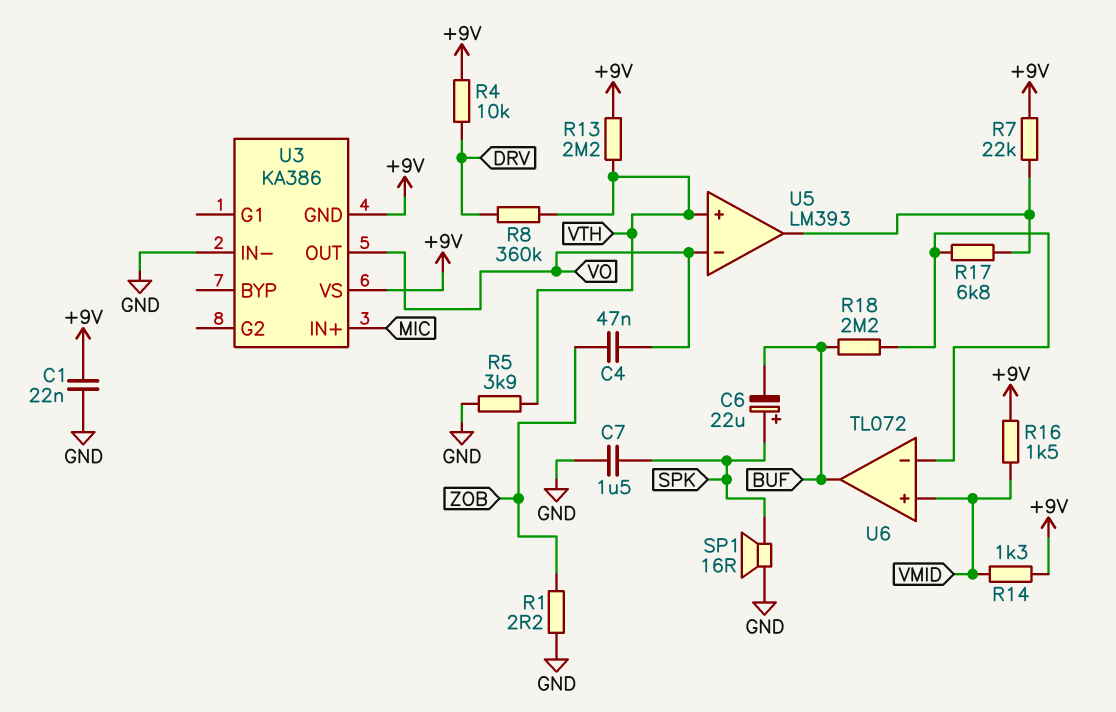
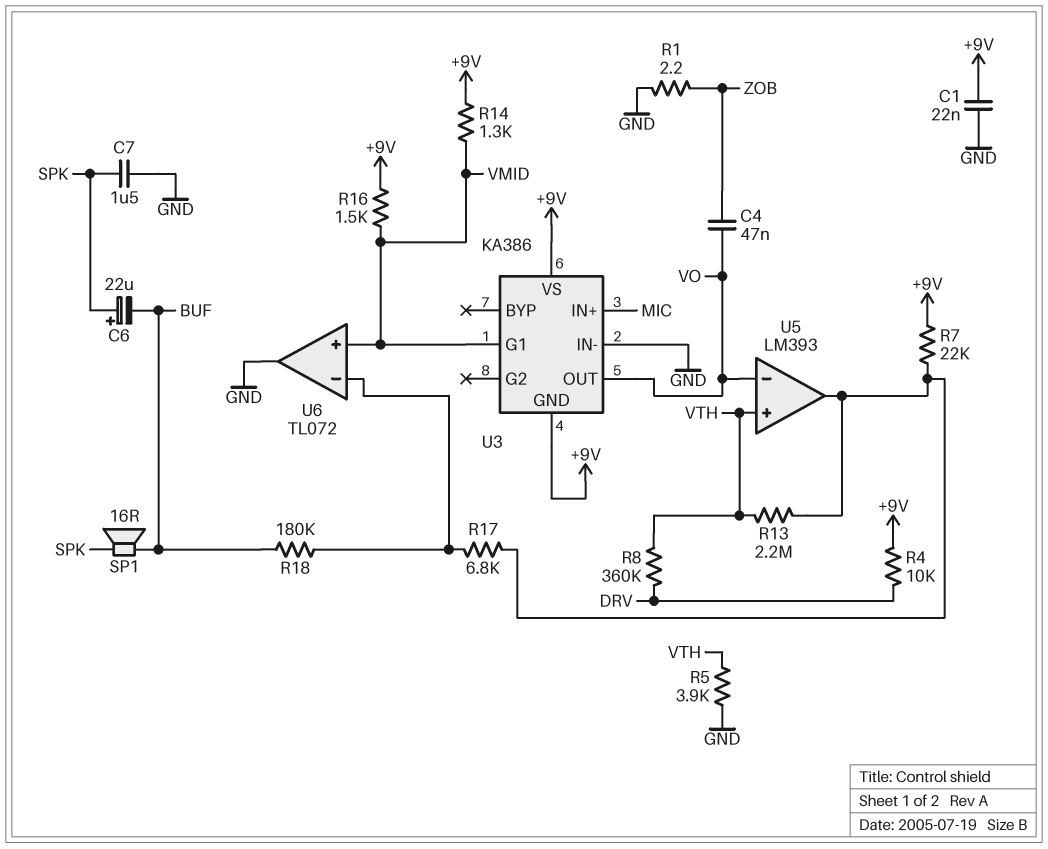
R13: 2.2M (+9V, VTH) -> 2.2M (U5/out, VTH)
R18: 2.2M (BUF, U6/in-) -> 180k (BUF, U6/in-)
SP1: speaker 16R (GND, SPK) -> speaker 16R (BUF, SPK)
U3 pin G1: none -> VMID
U6 pin out: BUF -> GND

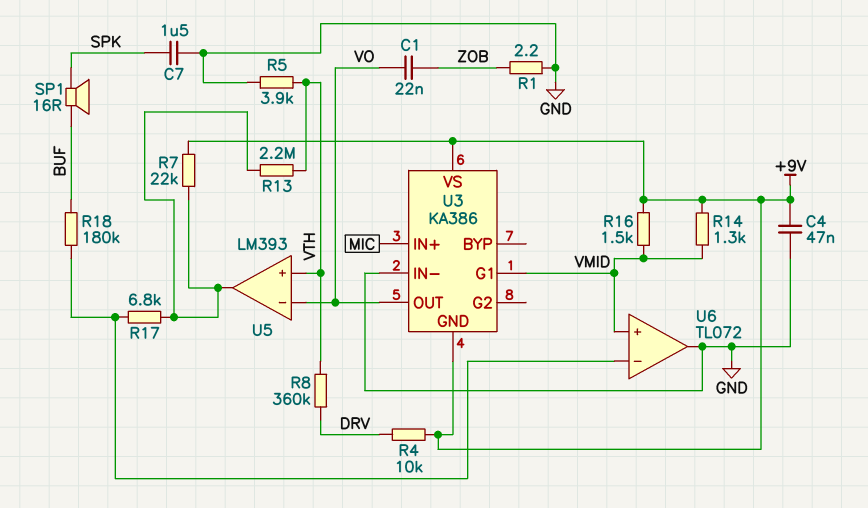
C1: 22nF (+9V, GND) -> 22nF (VO, ZOB)
C4: 47nF (VO, ZOB) -> 47nF (+9V, GND)
C6: 22uF (plus SPK, minus BUF) -> none

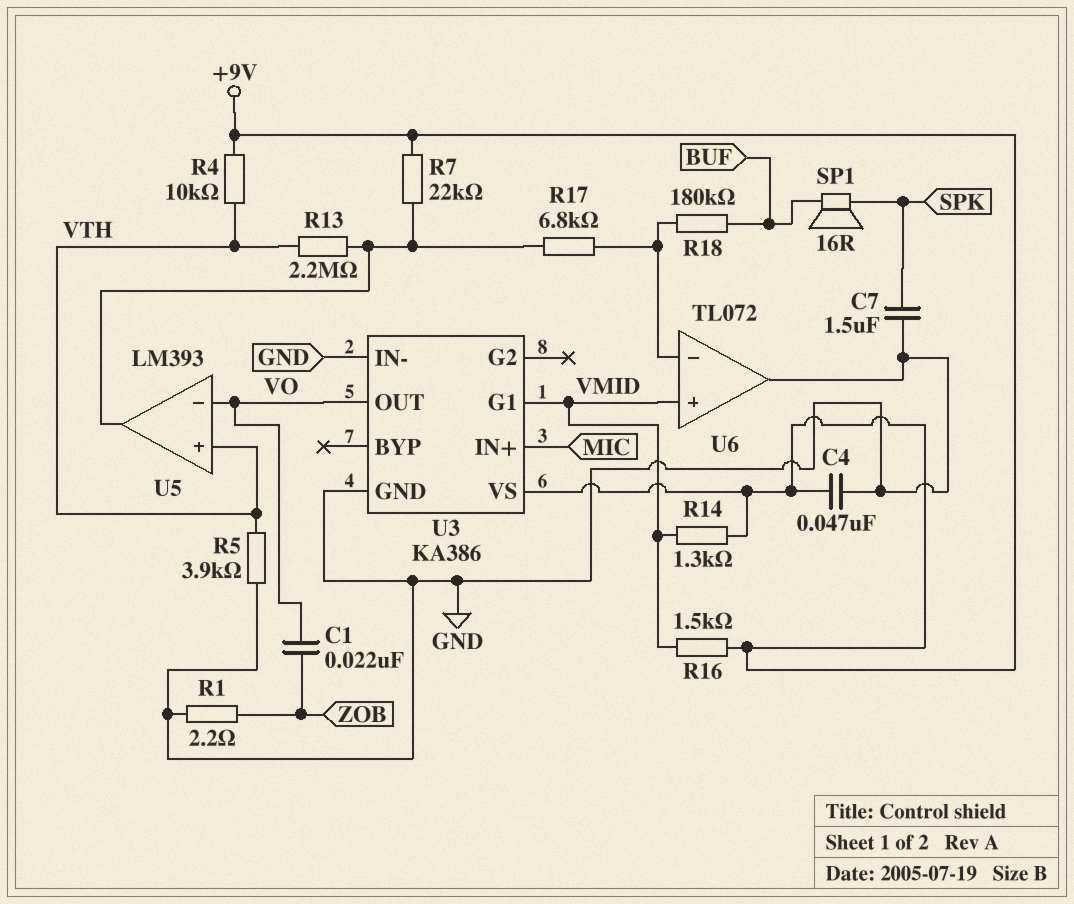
R4: 10k (+9V, DRV) -> 10k (+9V, VTH)
R8: 360k (DRV, VTH) -> none
U3 pin GND: +9V -> GND

